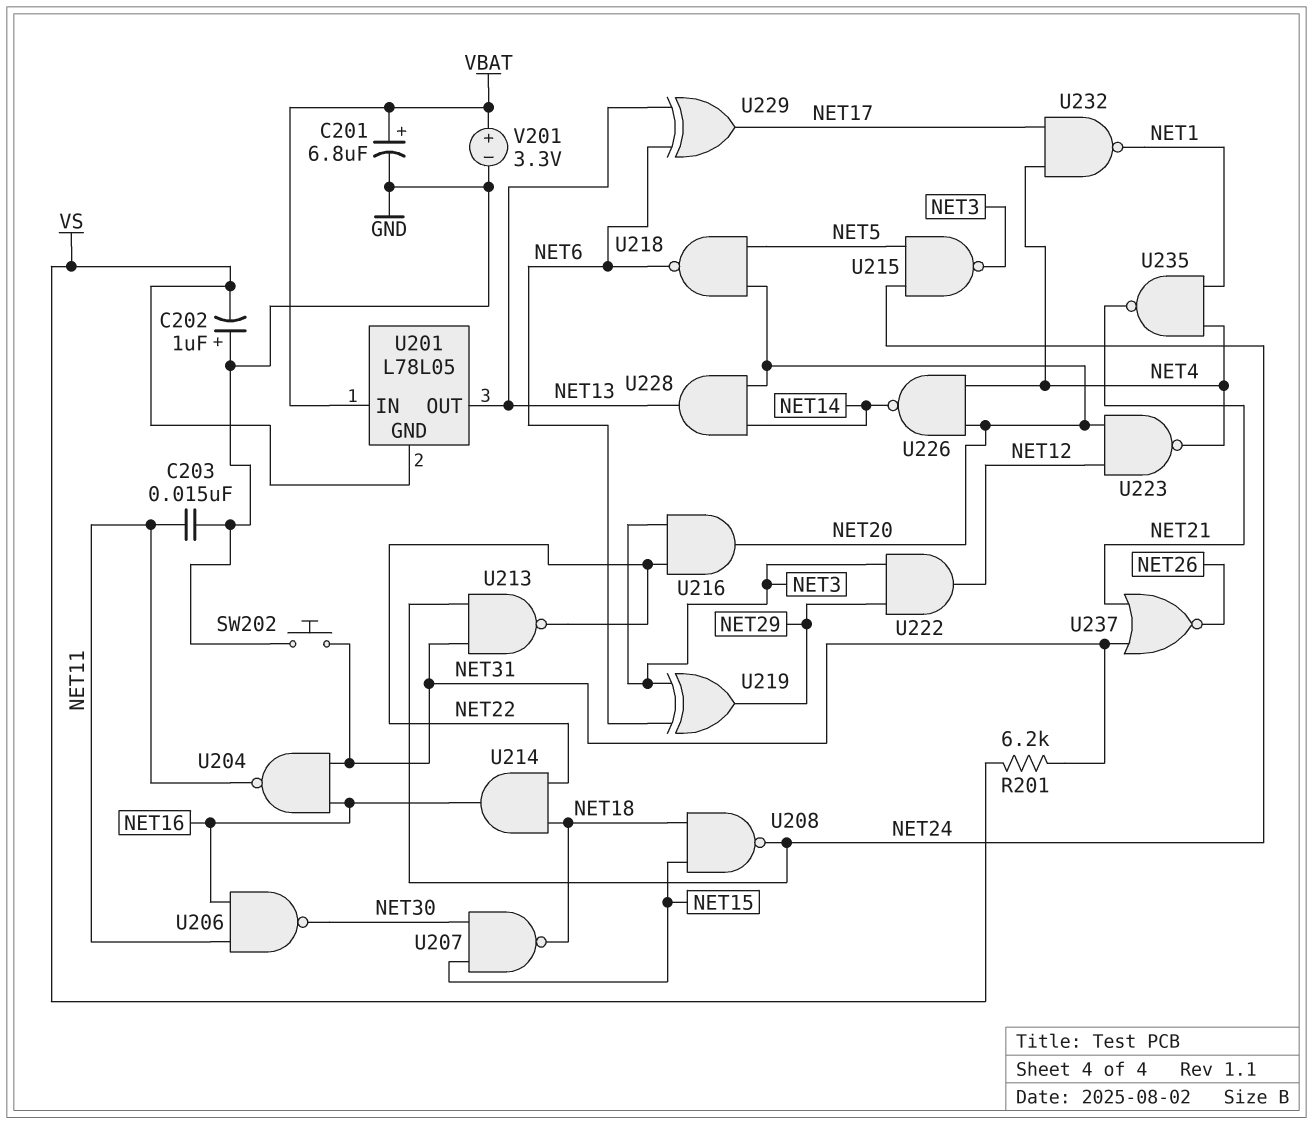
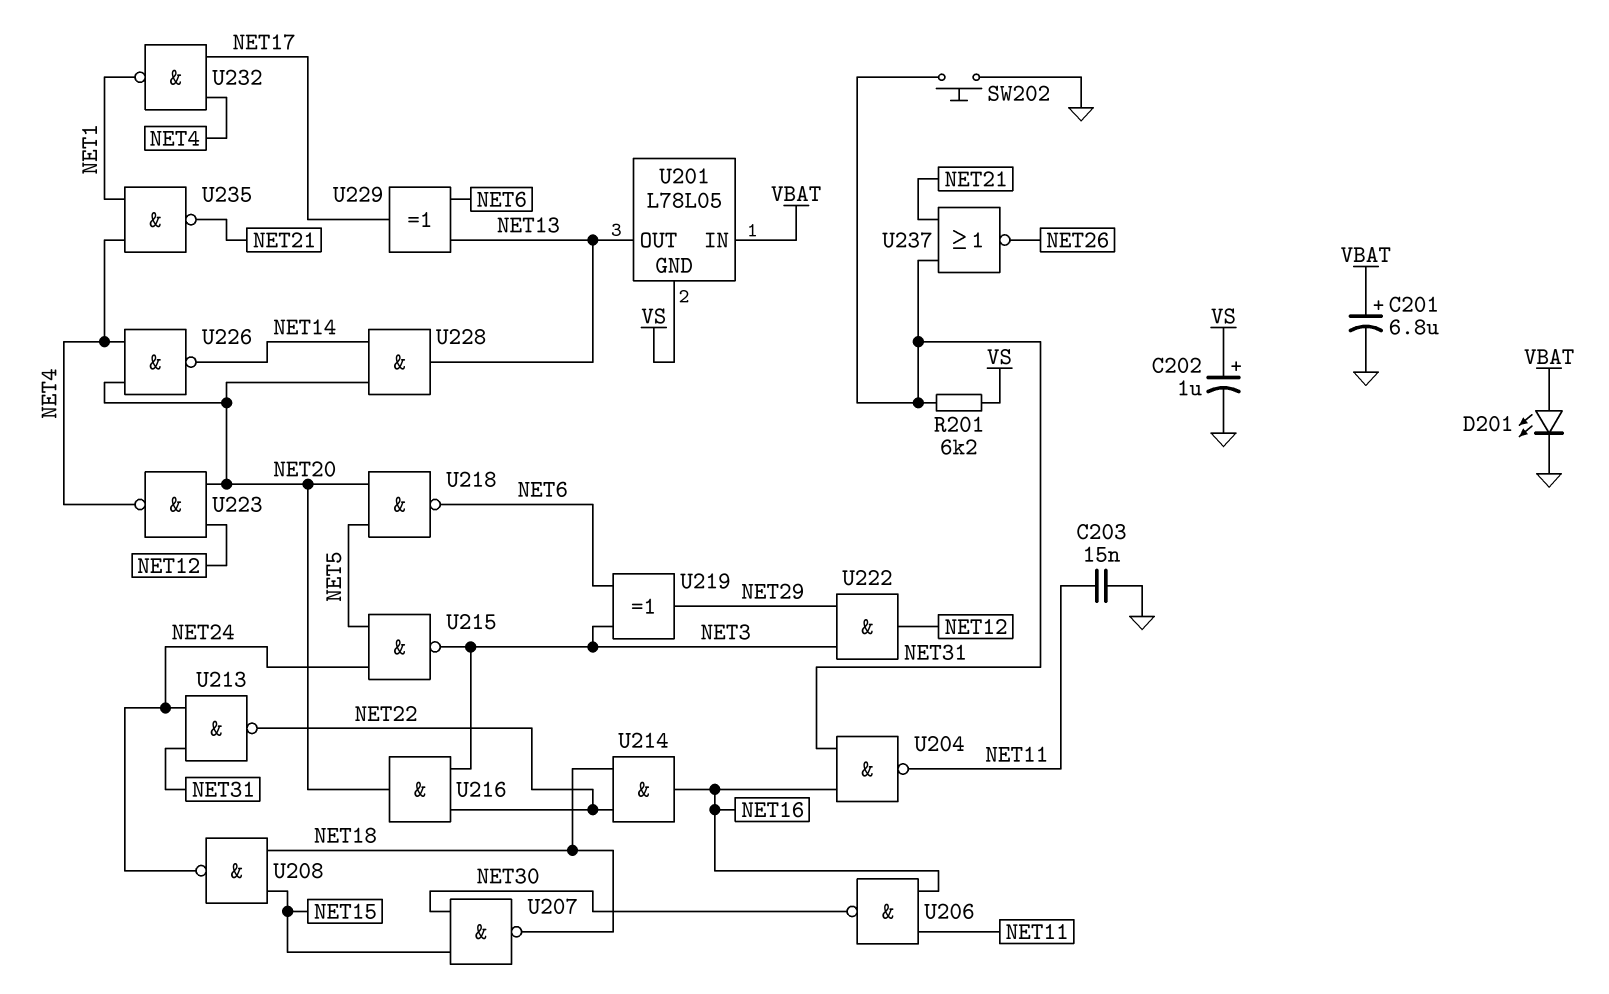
C202: 1uF (plus GND, minus VS) -> 1uF (plus VS, minus GND)
D201: none -> LED (A VBAT, K GND)
V201: 3.3V (plus VBAT, minus GND) -> none

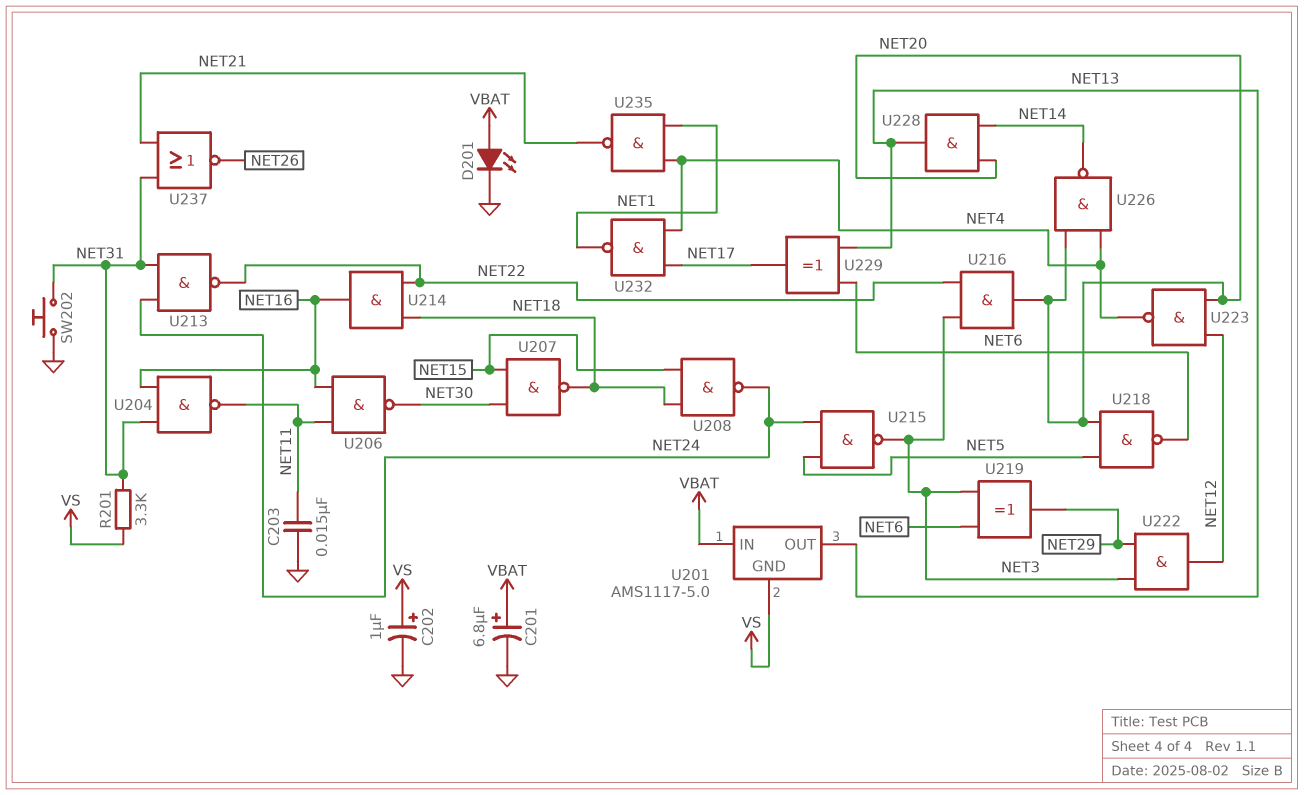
R201: 6.2k (NET31, VS) -> 3.3k (NET31, VS)
U201: L78L05 -> AMS1117-5.0

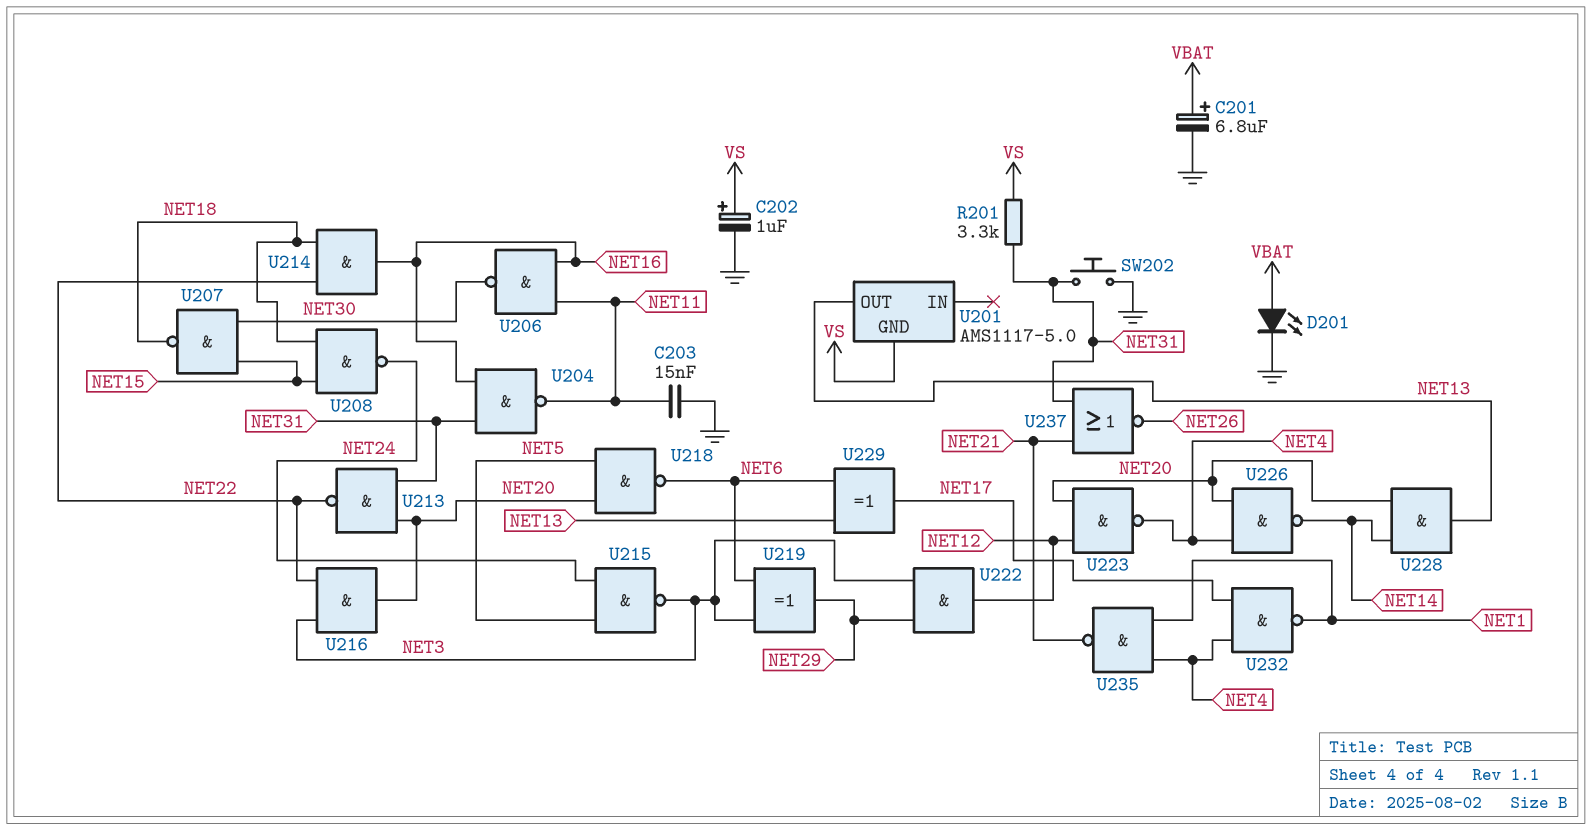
U201 pin IN: VBAT -> none
U213: NAND (in NET24, in NET31, out NET22) -> NAND (in NET20, in NET31, out NET22)

